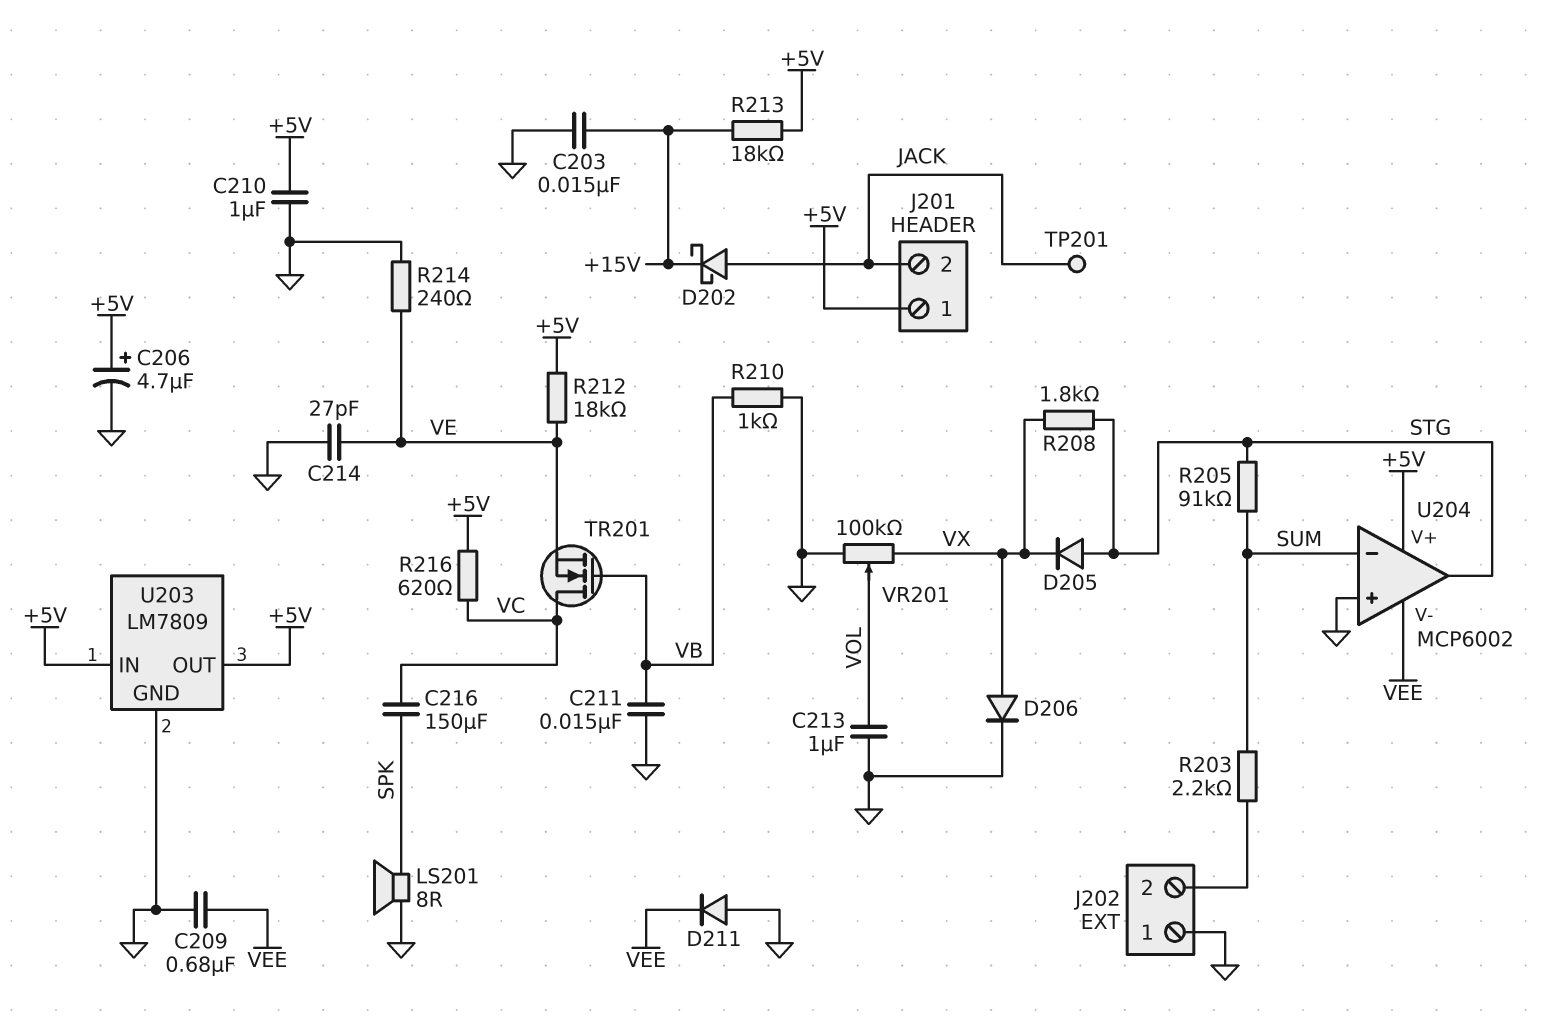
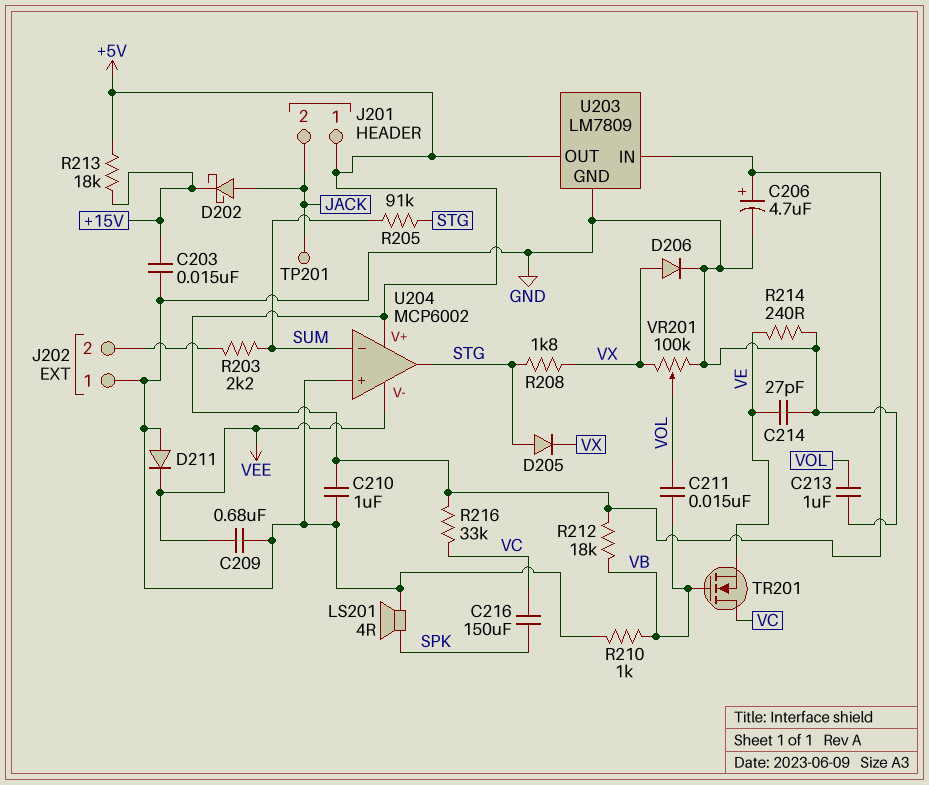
C211: 15nF (GND, VB) -> 15nF (VB, VOL)
LS201: speaker 8R (GND, SPK) -> speaker 4R (GND, SPK)
R212: 18k (+5V, VE) -> 18k (+5V, VB)
R216: 620 (+5V, VC) -> 33k (+5V, VC)

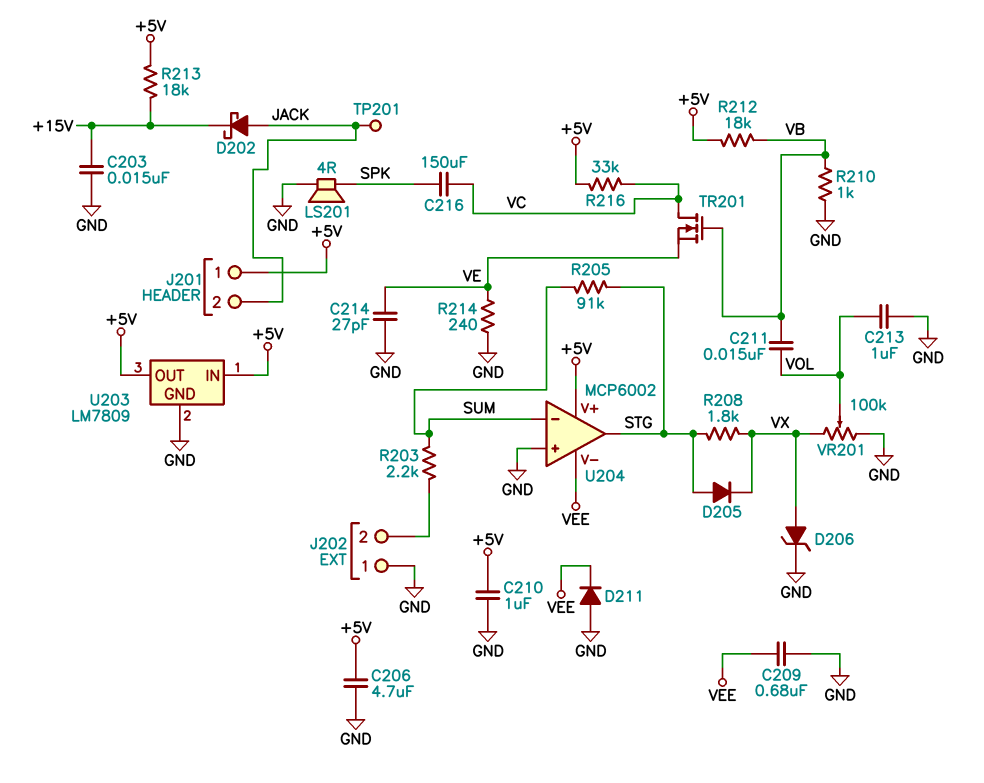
C206: 4.7uF (plus +5V, minus GND) -> 4.7uF (+5V, GND)
D206: diode (A VX, K GND) -> zener (A VX, K GND)

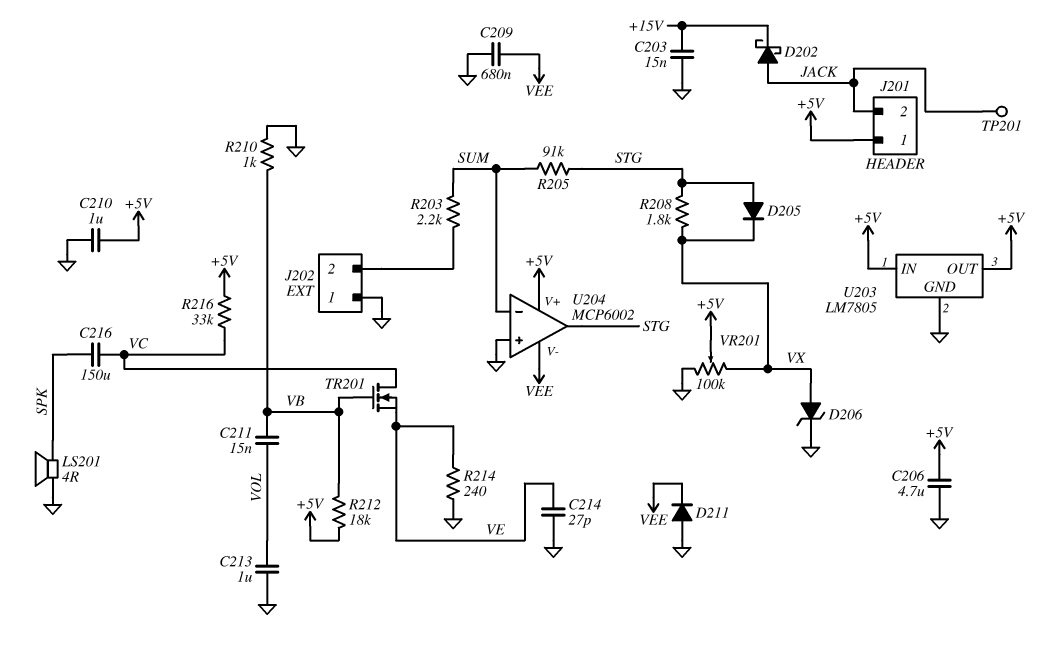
R213: 18k (+5V, +15V) -> none
U203: LM7809 -> LM7805
VR201: 100k (GND, VX, wiper VOL) -> 100k (GND, VX, wiper +5V)

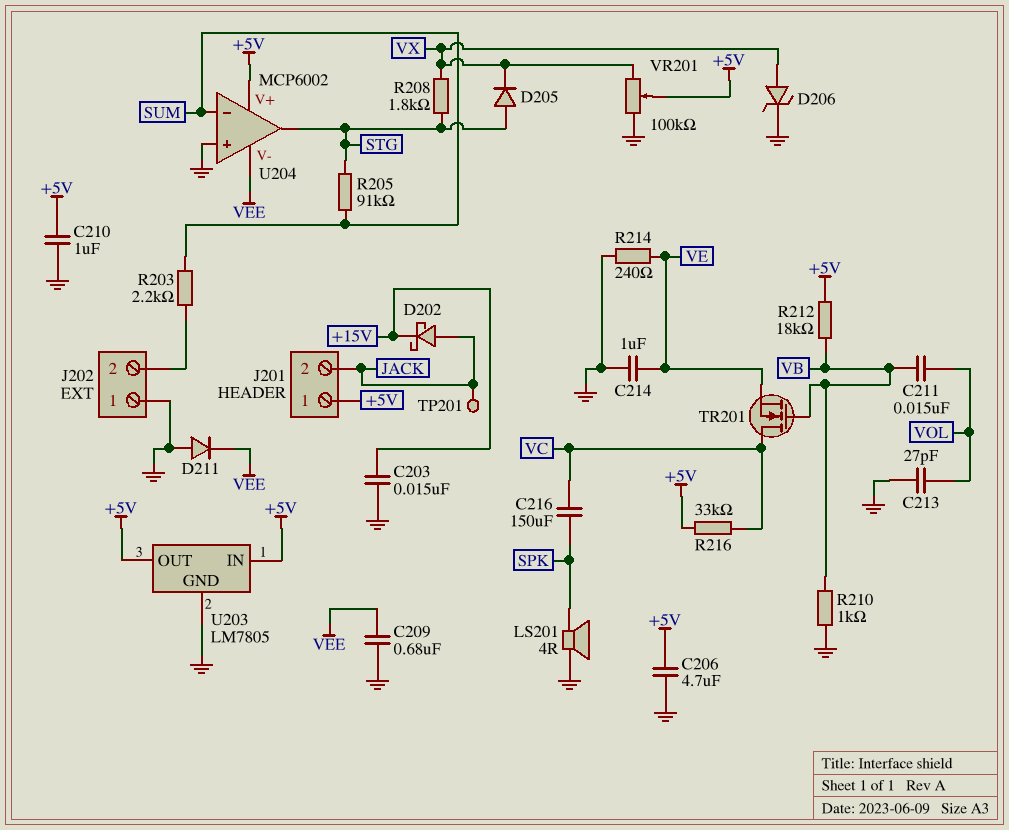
C213: 1uF (GND, VOL) -> 27pF (GND, VOL)
C214: 27pF (GND, VE) -> 1uF (GND, VE)

